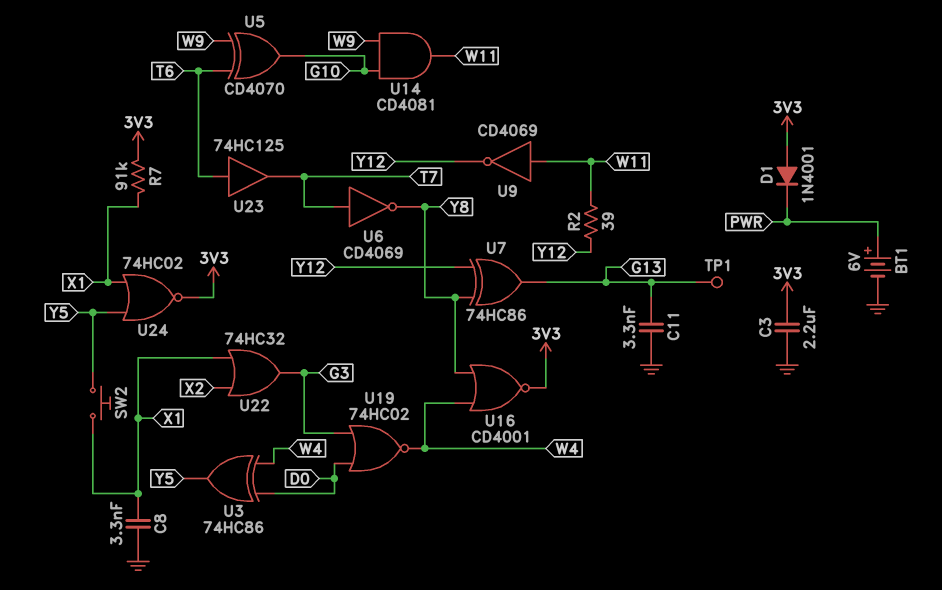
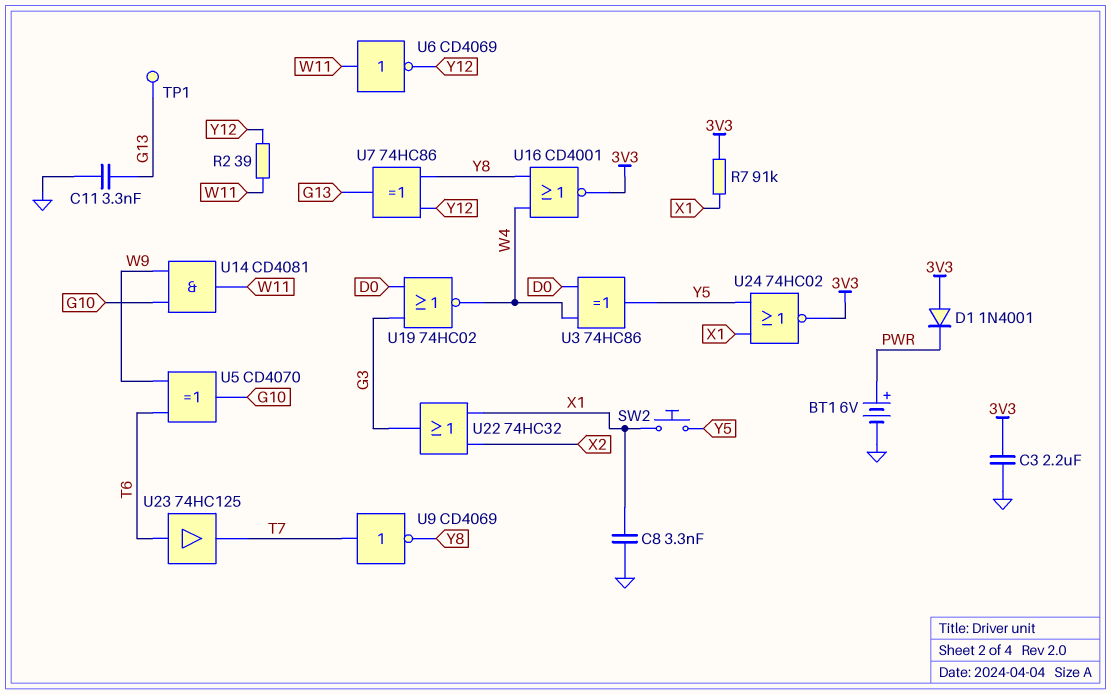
U6: NOT CD4069 (in T7, out Y8) -> NOT CD4069 (in W11, out Y12)
U9: NOT CD4069 (in W11, out Y12) -> NOT CD4069 (in T7, out Y8)

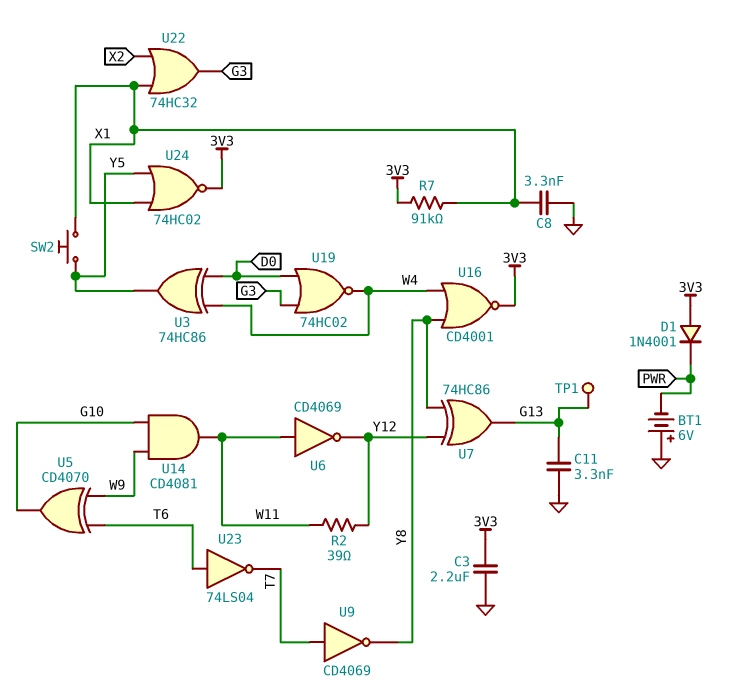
BT1: 6V (plus PWR, minus GND) -> 6V (plus GND, minus PWR)
U23: buffer 74HC125 (in T6, out T7) -> NOT 74LS04 (in T6, out T7)

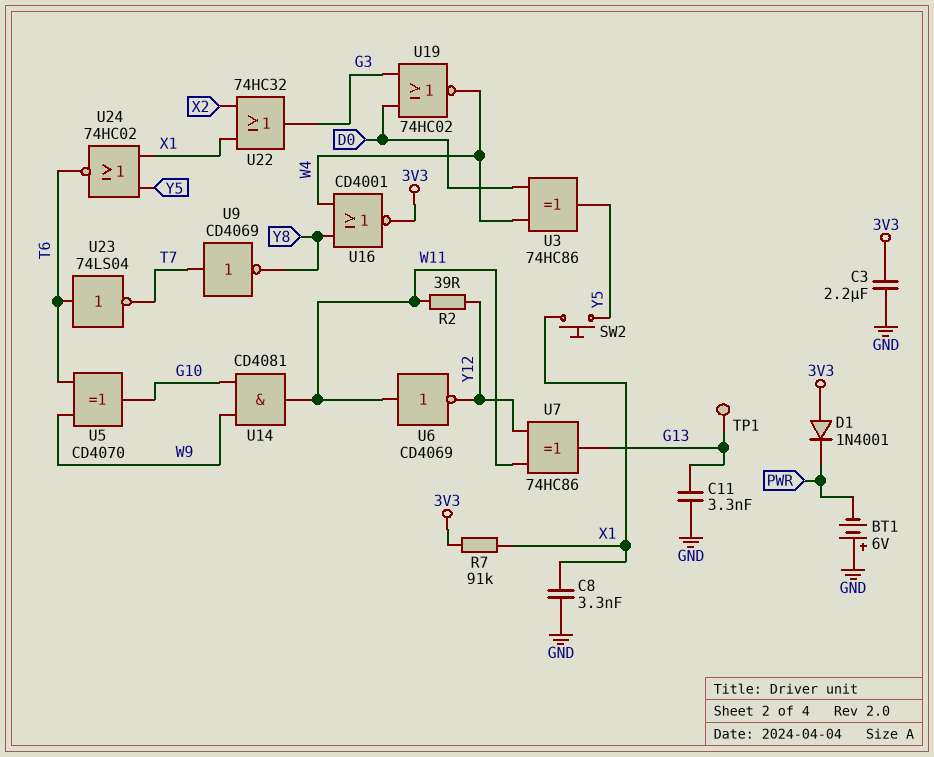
U7: XOR 74HC86 (in Y8, in Y12, out G13) -> XOR 74HC86 (in W11, in Y12, out G13)
U24: NOR 74HC02 (in X1, in Y5, out 3V3) -> NOR 74HC02 (in X1, in Y5, out T6)

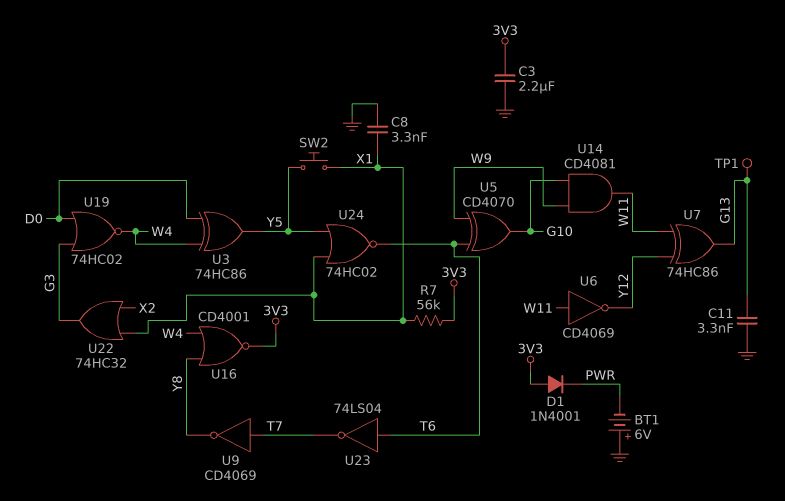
R2: 39 (W11, Y12) -> none
R7: 91k (3V3, X1) -> 56k (3V3, X1)

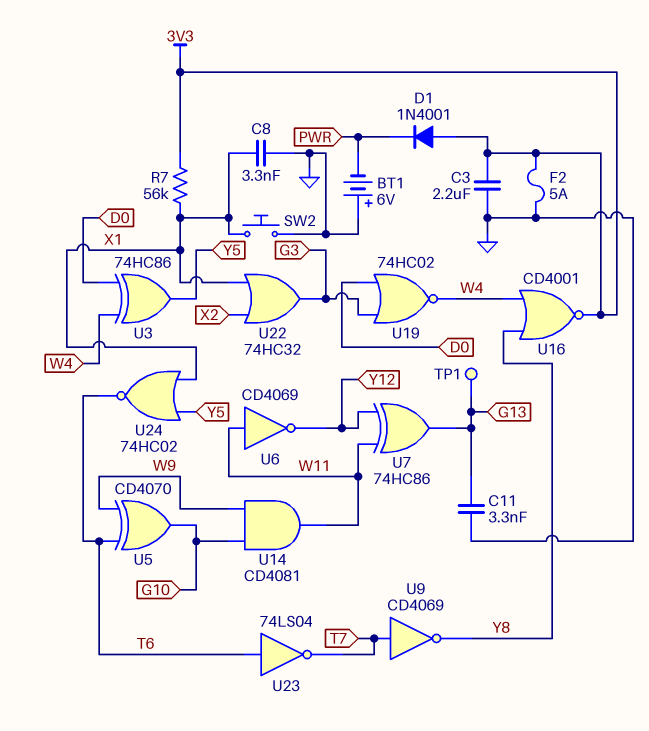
F2: none -> 5A (3V3, GND)
SW2: button (X1, Y5) -> button (GND, X1)

